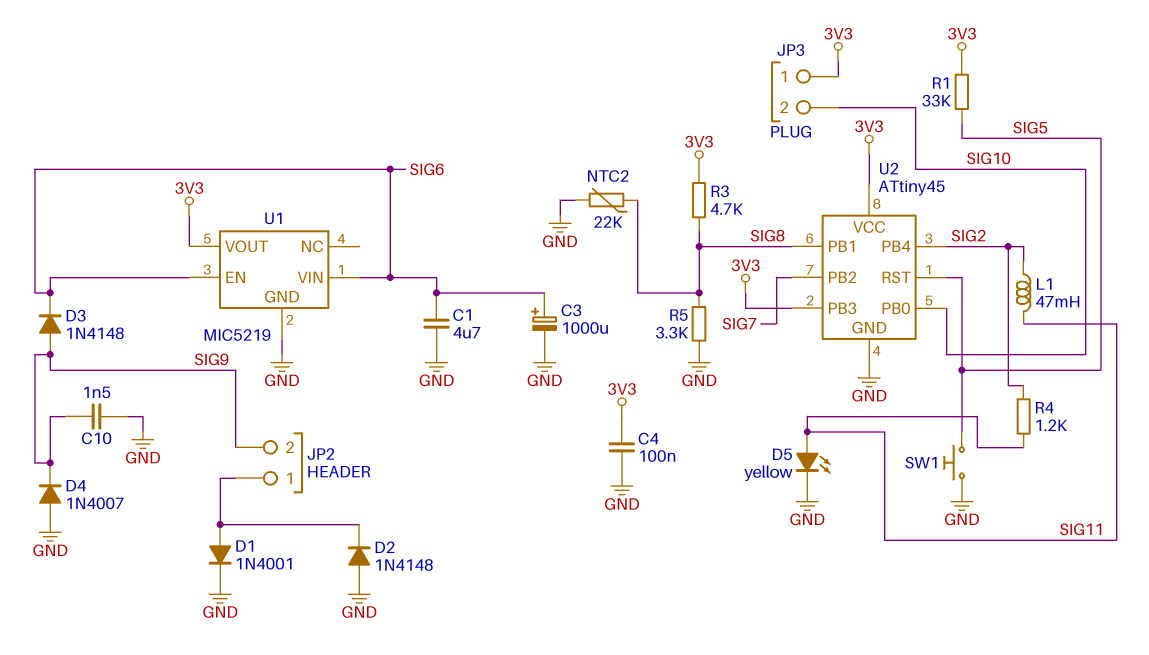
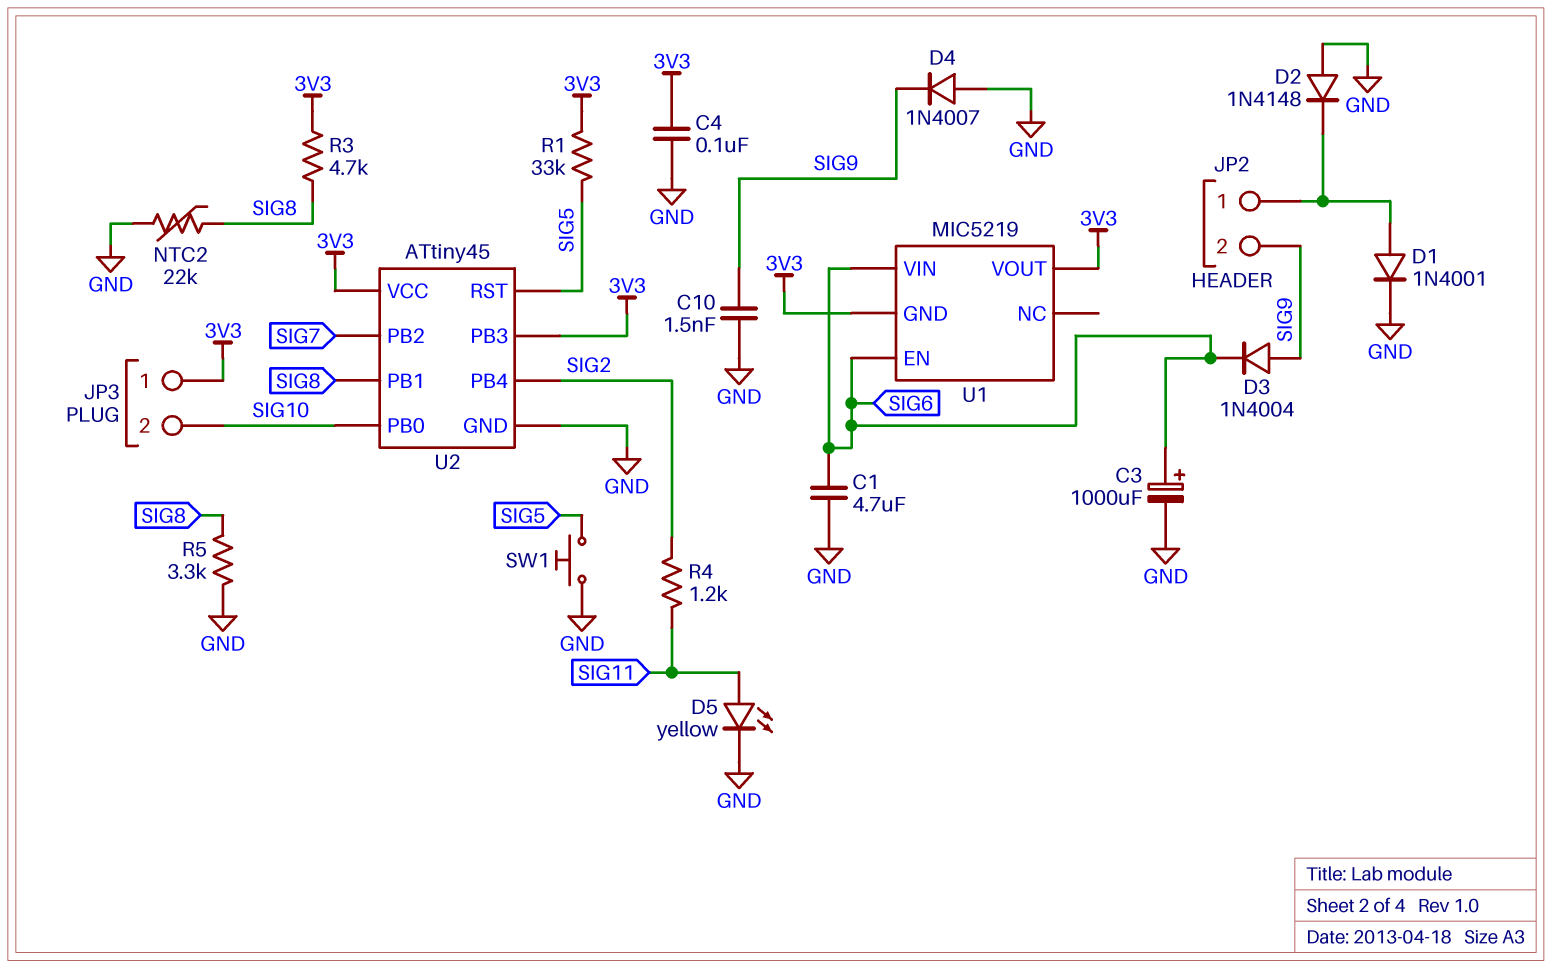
D3: diode 1N4148 (A SIG9, K SIG6) -> diode 1N4004 (A SIG9, K SIG6)
L1: 47mH (SIG2, SIG11) -> none
U1 pin GND: GND -> 3V3

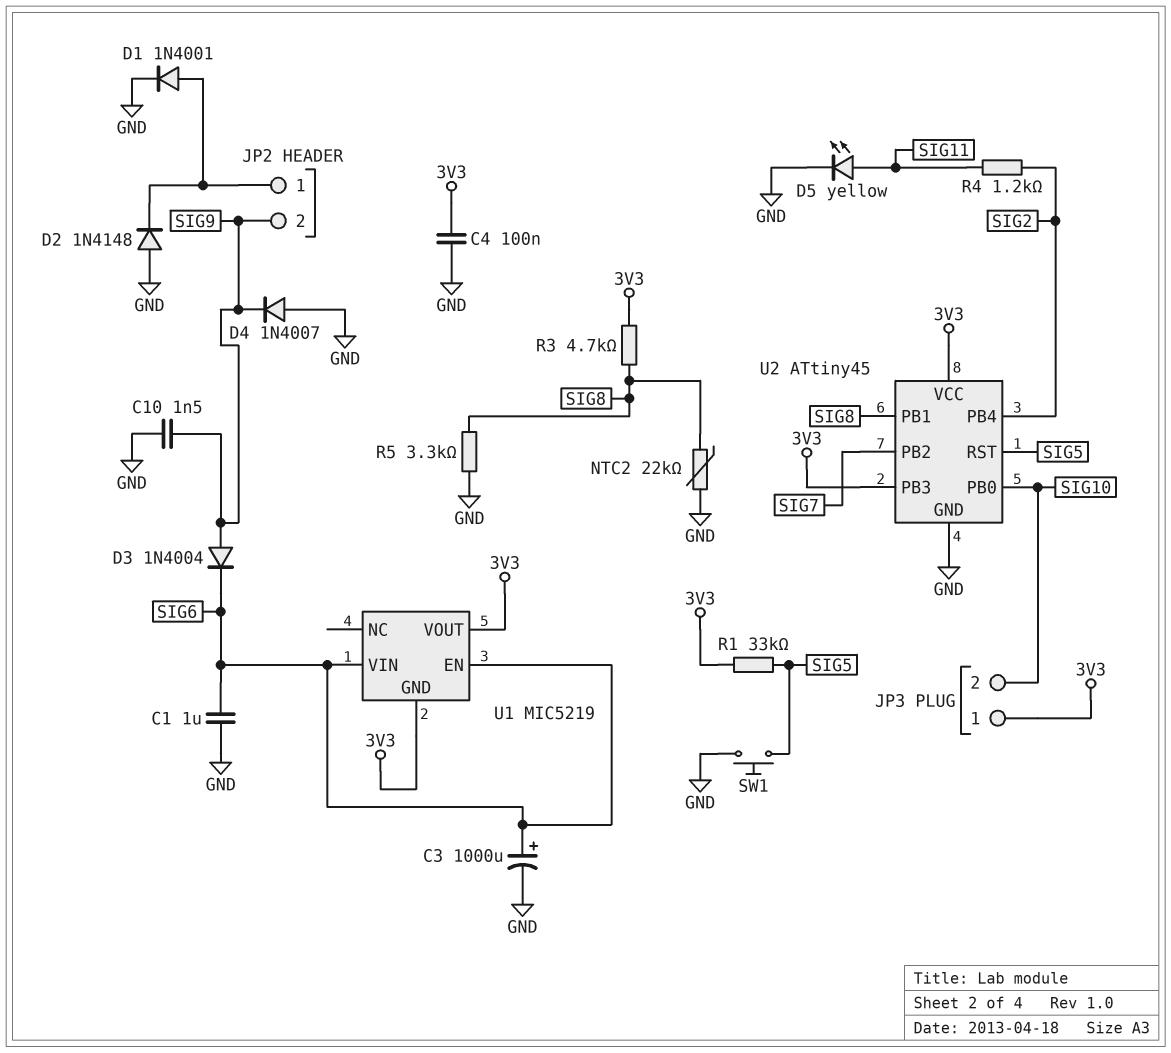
C1: 4.7uF (GND, SIG6) -> 1uF (GND, SIG6)

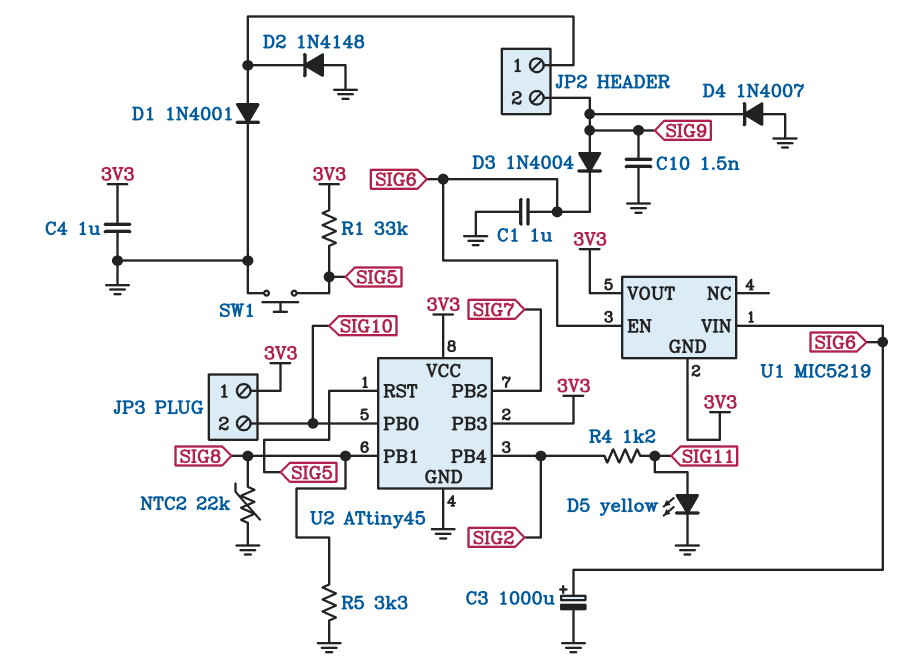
C4: 100nF (3V3, GND) -> 1uF (3V3, GND)
R3: 4.7k (3V3, SIG8) -> none

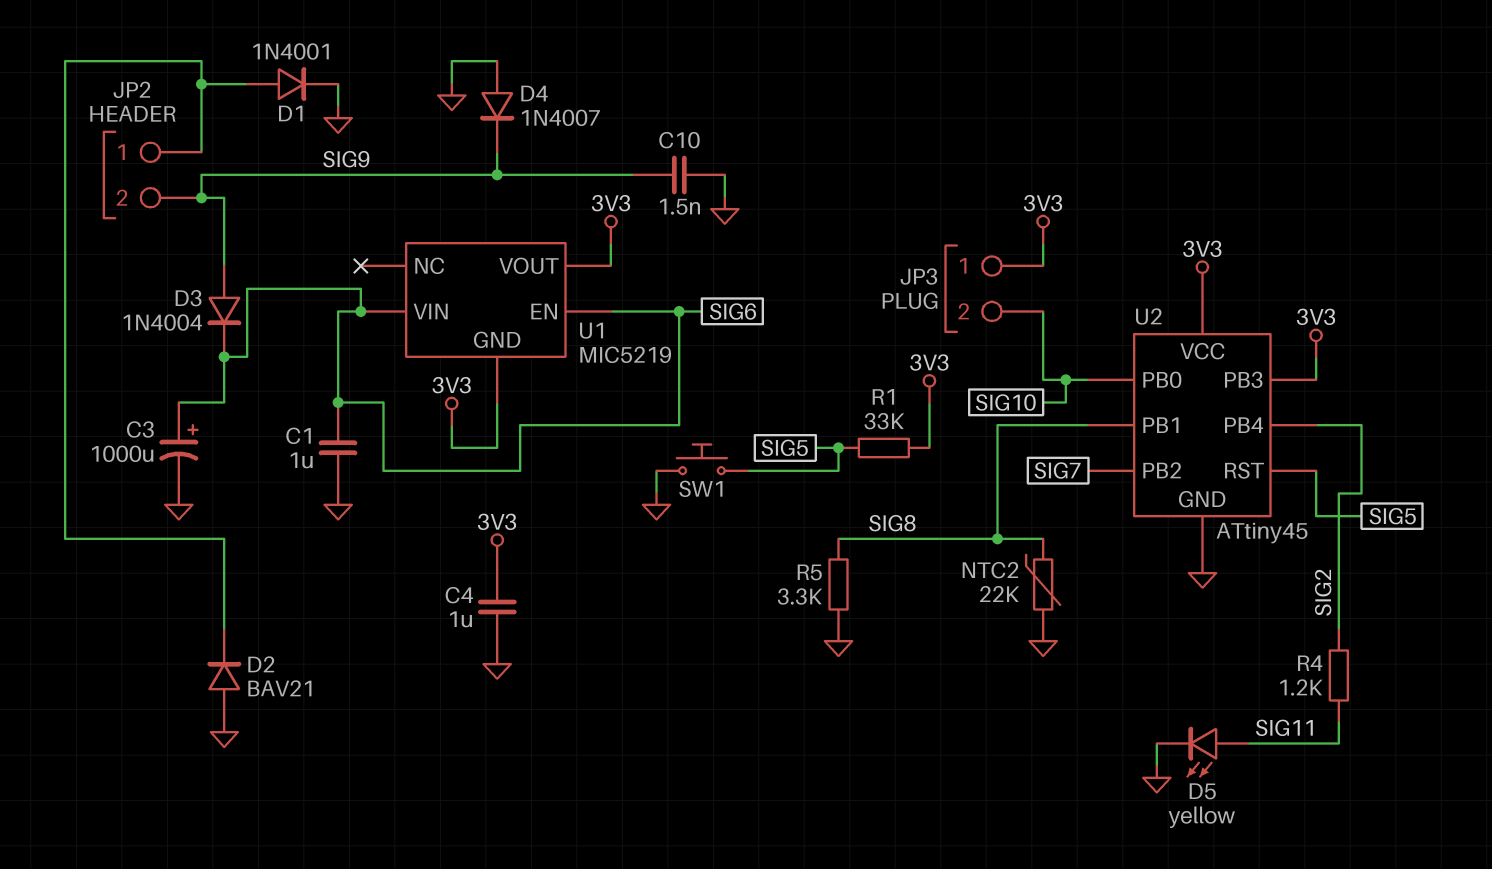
D2: diode 1N4148 (A GND, K JP2/1) -> diode BAV21 (A GND, K JP2/1)

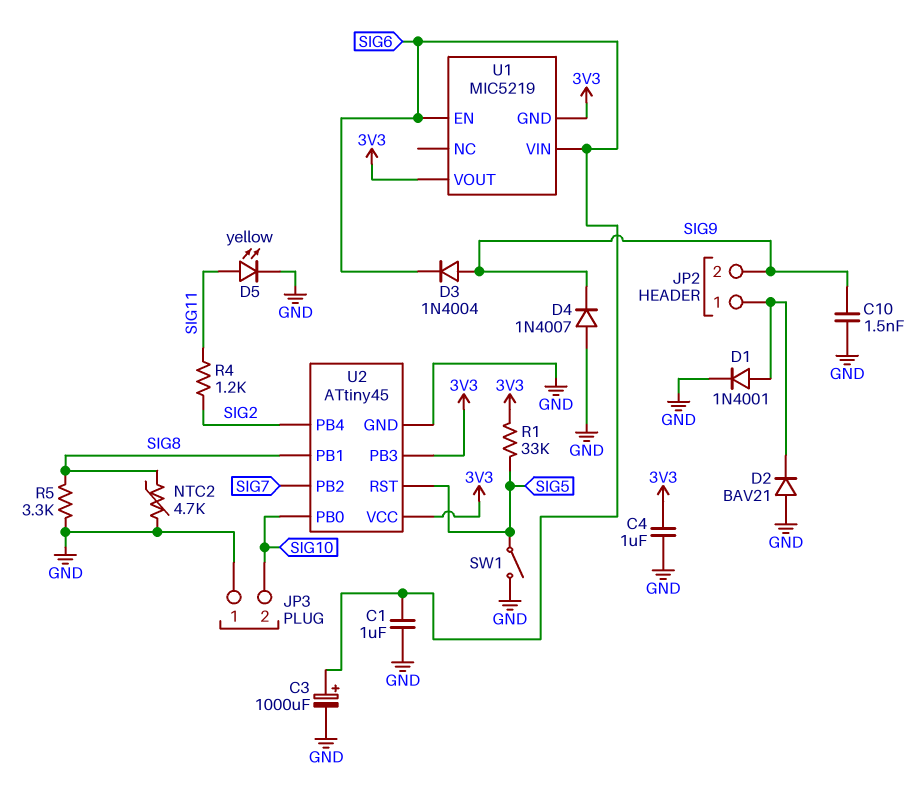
JP3 pin 1: 3V3 -> GND
NTC2: 22k (GND, SIG8) -> 4.7k (GND, SIG8)
SW1: button (GND, SIG5) -> switch (GND, SIG5)

